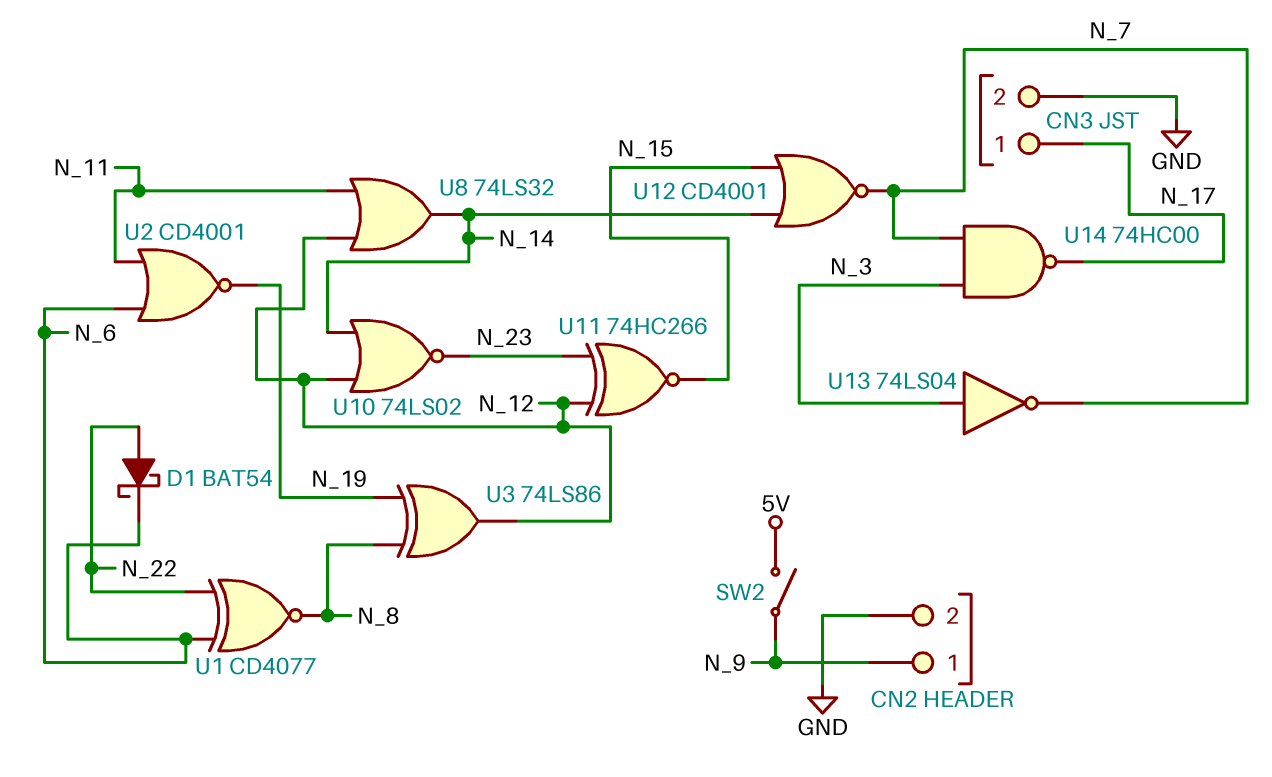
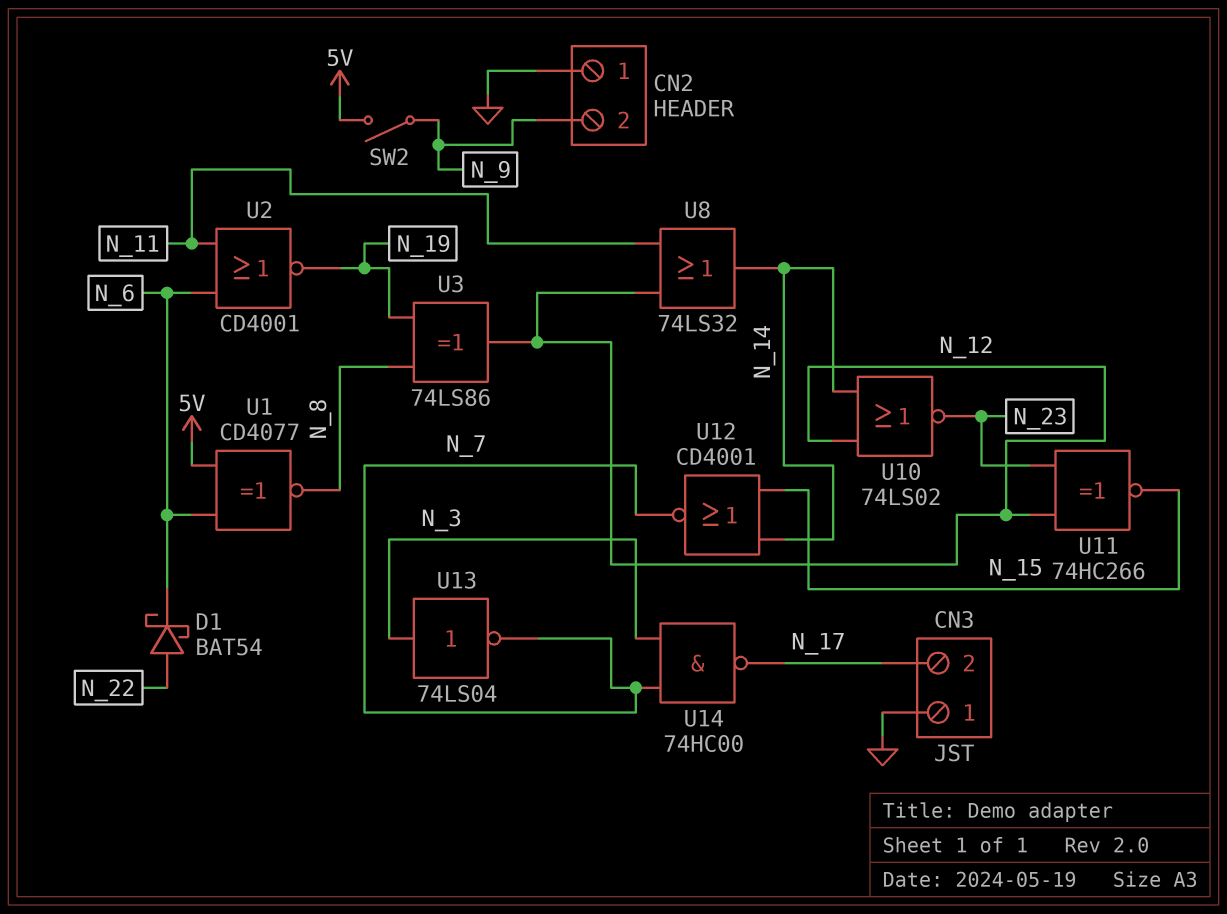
CN2 pin 1: N_9 -> GND
CN2 pin 2: GND -> N_9
CN3 pin 1: N_17 -> GND
CN3 pin 2: GND -> N_17
U1: XNOR CD4077 (in N_6, in N_22, out N_8) -> XNOR CD4077 (in 5V, in N_6, out N_8)

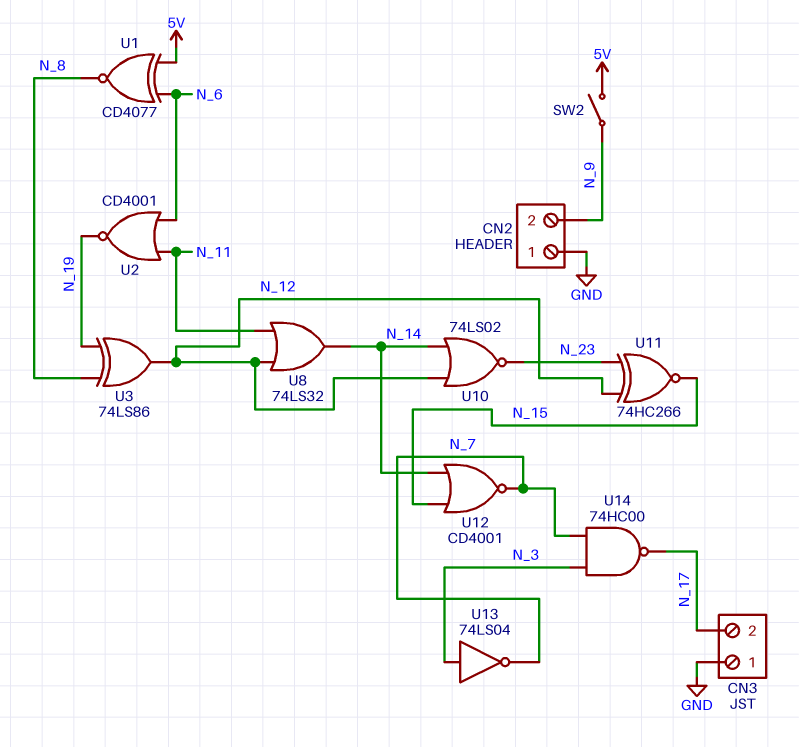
D1: schottky BAT54 (A N_22, K N_6) -> none

